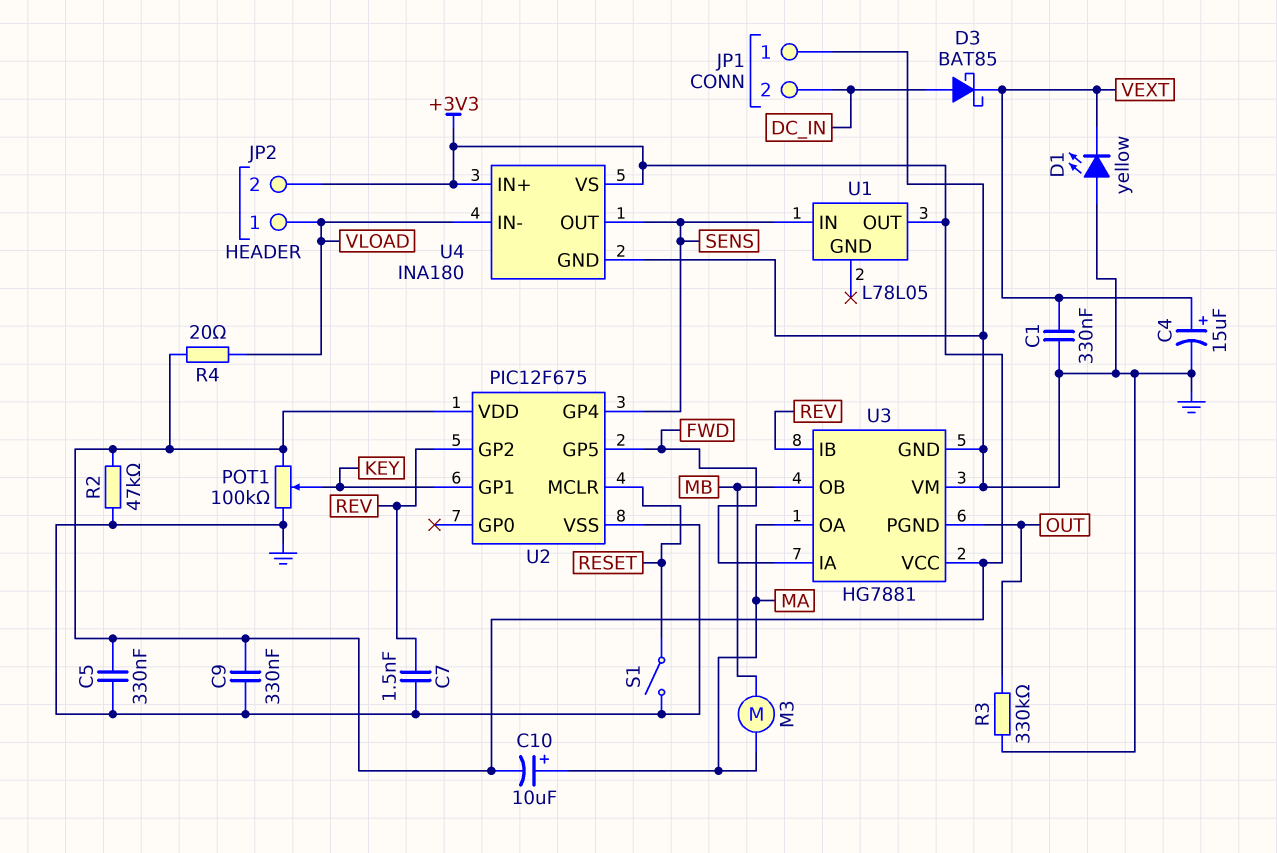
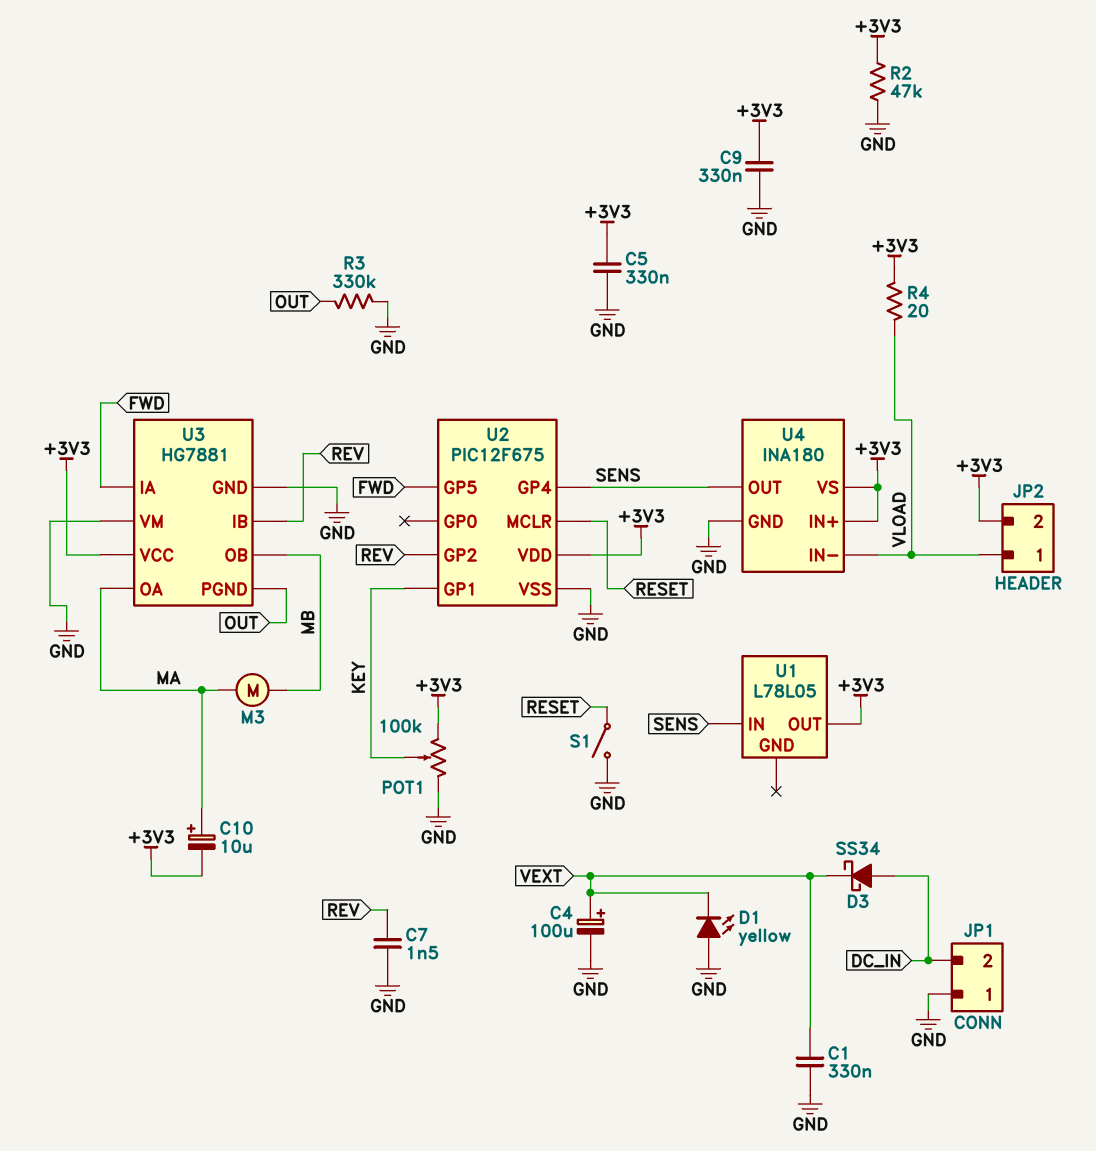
C4: 15uF (plus VEXT, minus GND) -> 100uF (plus VEXT, minus GND)
D3: schottky BAT85 (A DC_IN, K VEXT) -> schottky SS34 (A DC_IN, K VEXT)

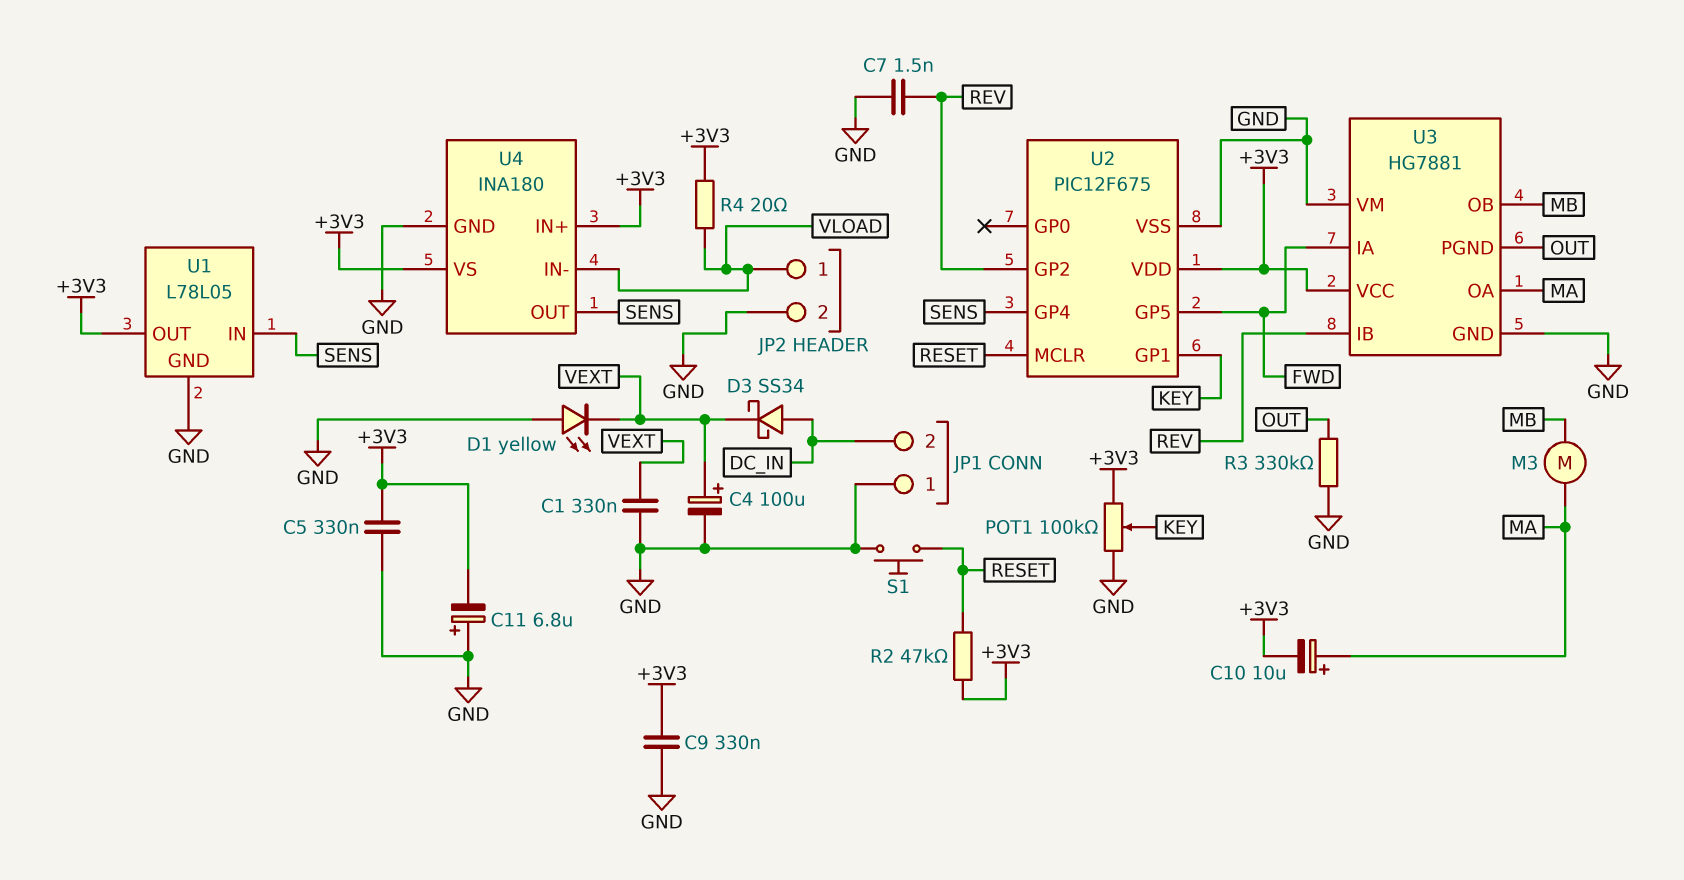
C11: none -> 6.8uF (plus GND, minus +3V3)
JP2 pin 2: +3V3 -> GND
R2: 47k (+3V3, GND) -> 47k (+3V3, RESET)
S1: switch (GND, RESET) -> button (GND, RESET)
U1 pin GND: none -> GND

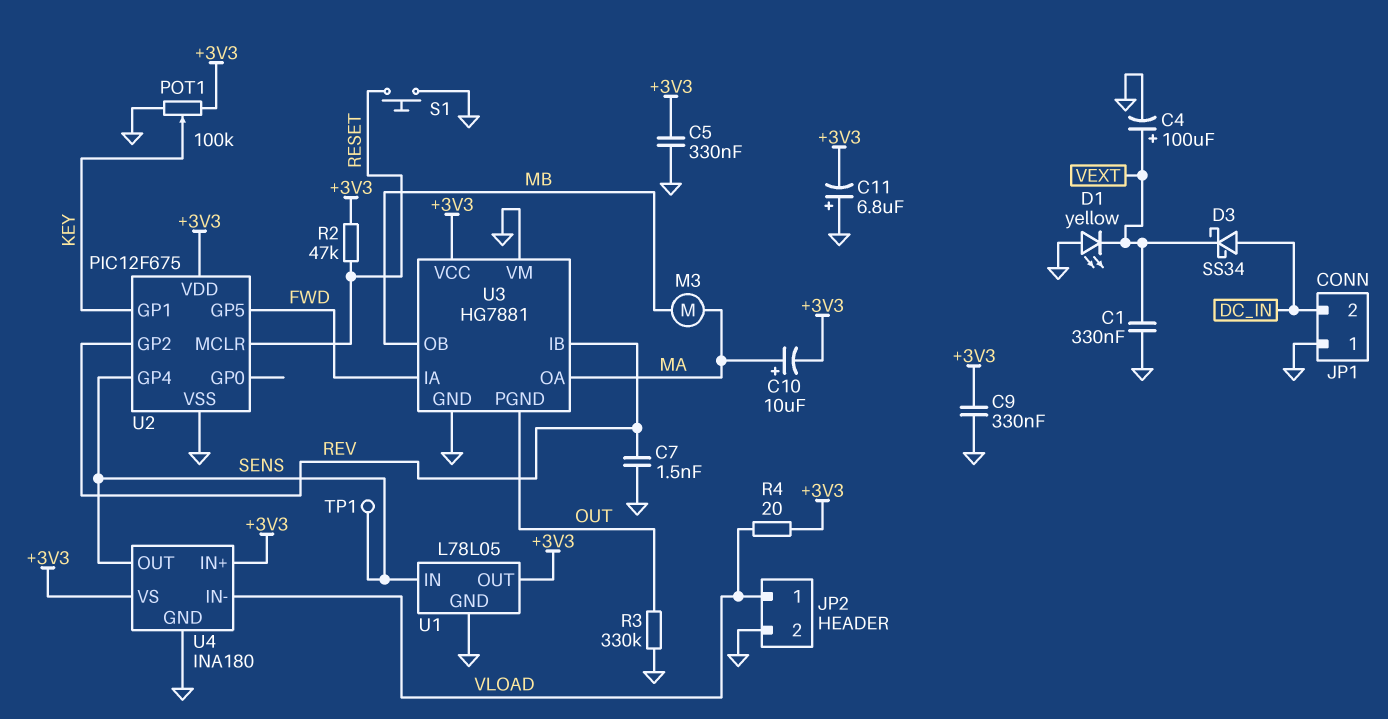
TP1: none -> test point (SENS)

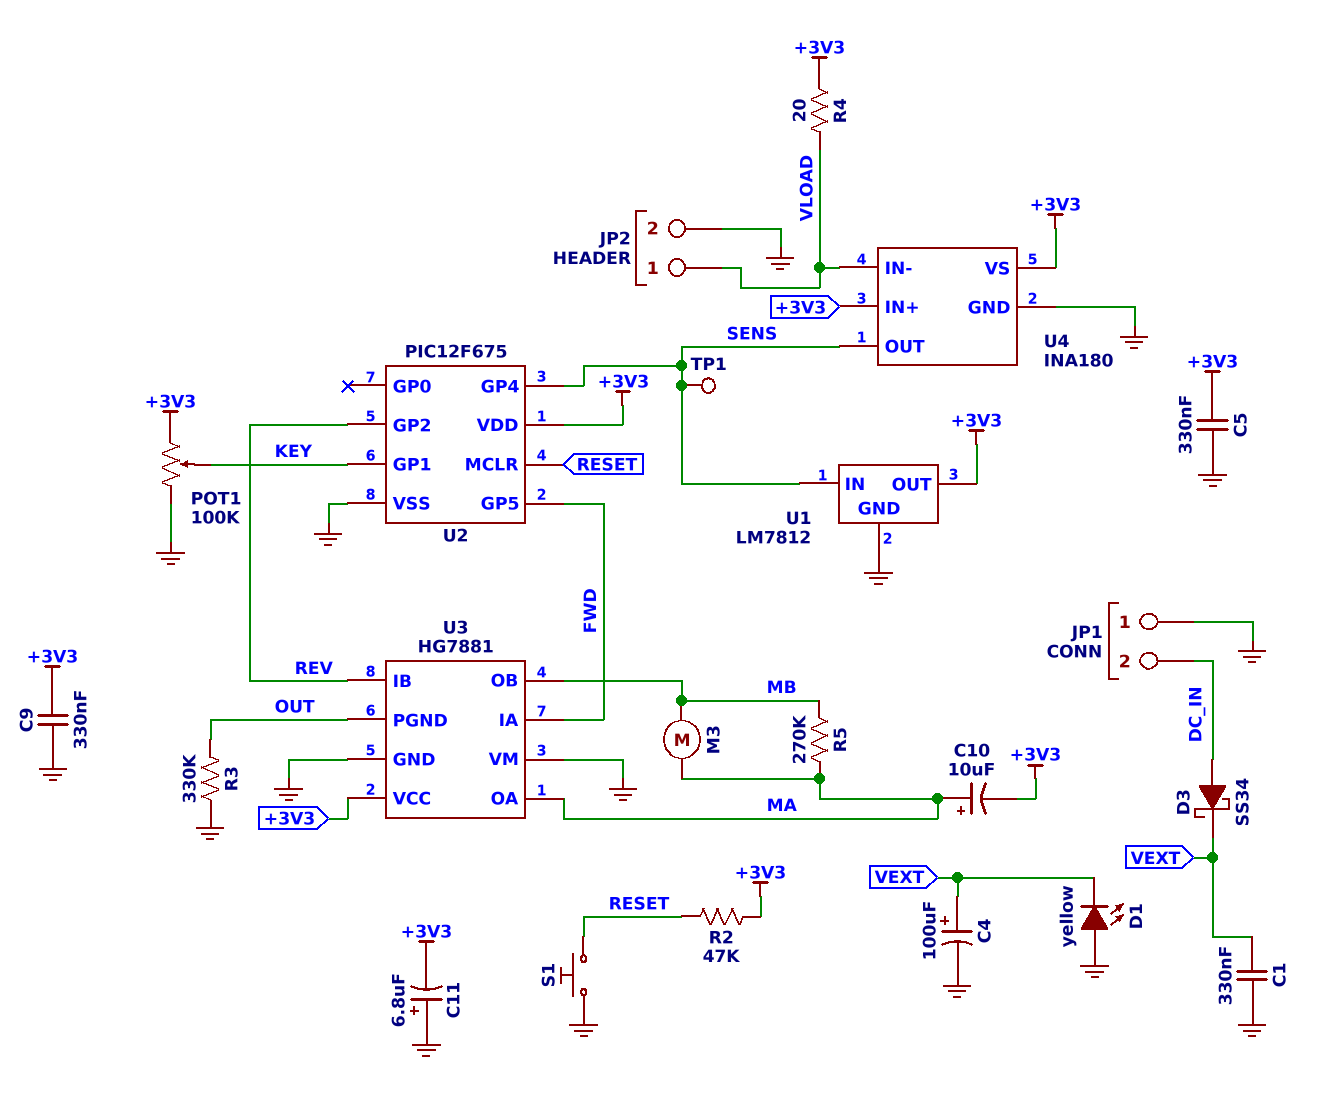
C7: 1.5nF (GND, REV) -> none
R5: none -> 270k (MA, MB)
U1: L78L05 -> LM7812

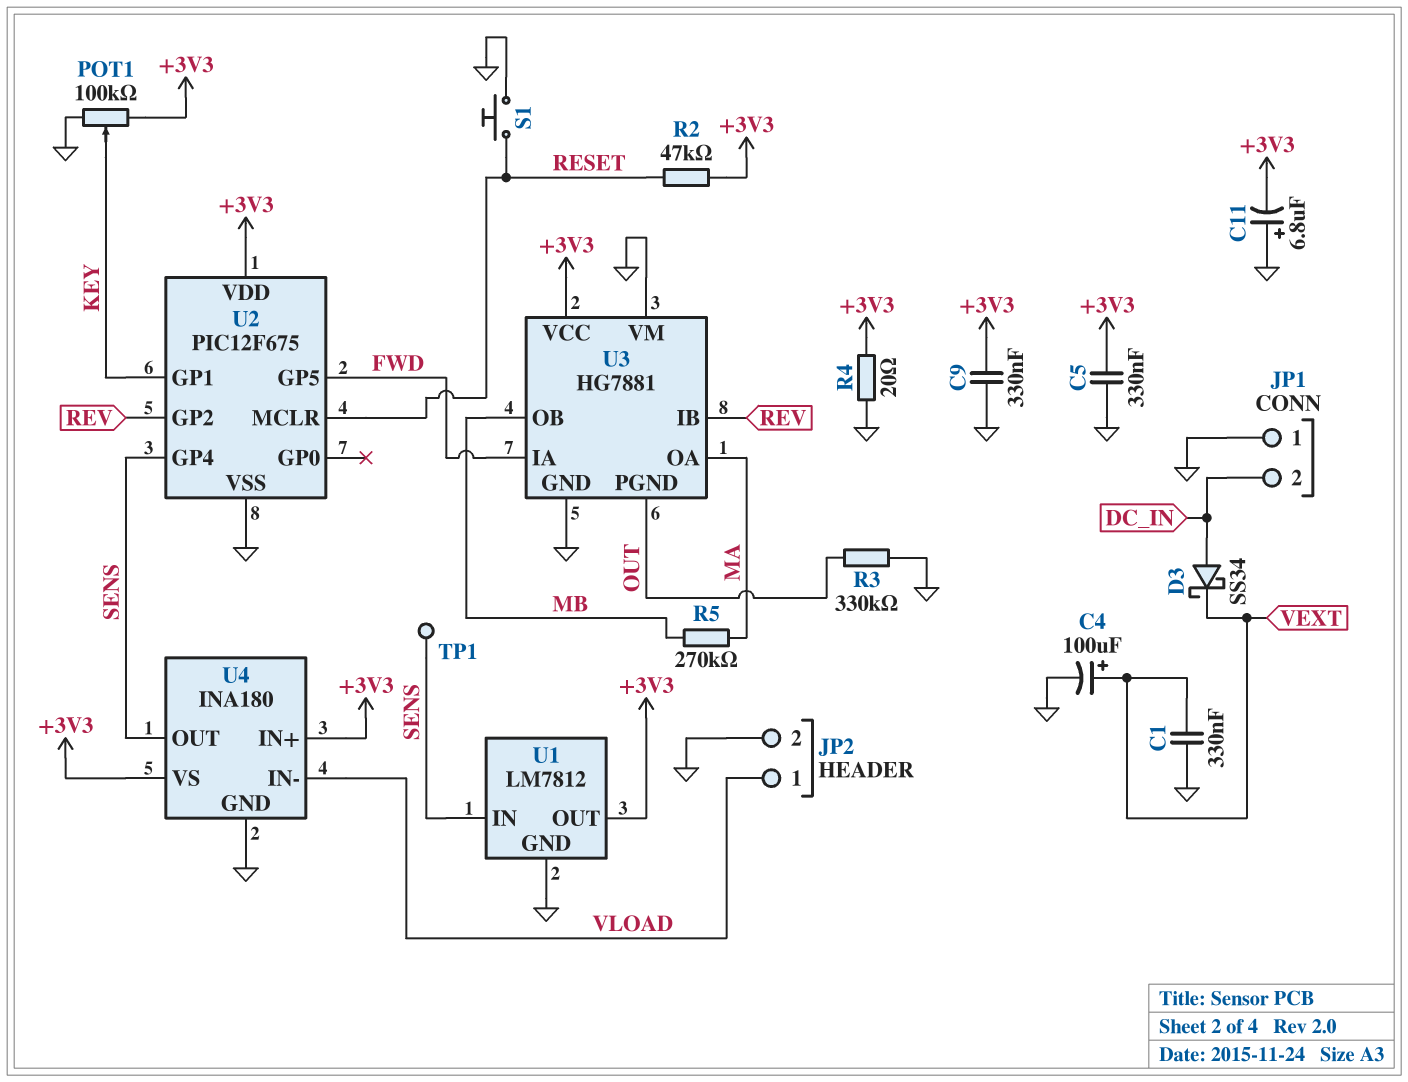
C10: 10uF (plus MA, minus +3V3) -> none
D1: LED yellow (A GND, K VEXT) -> none
M3: motor (MA, MB) -> none
R4: 20 (+3V3, VLOAD) -> 20 (+3V3, GND)

